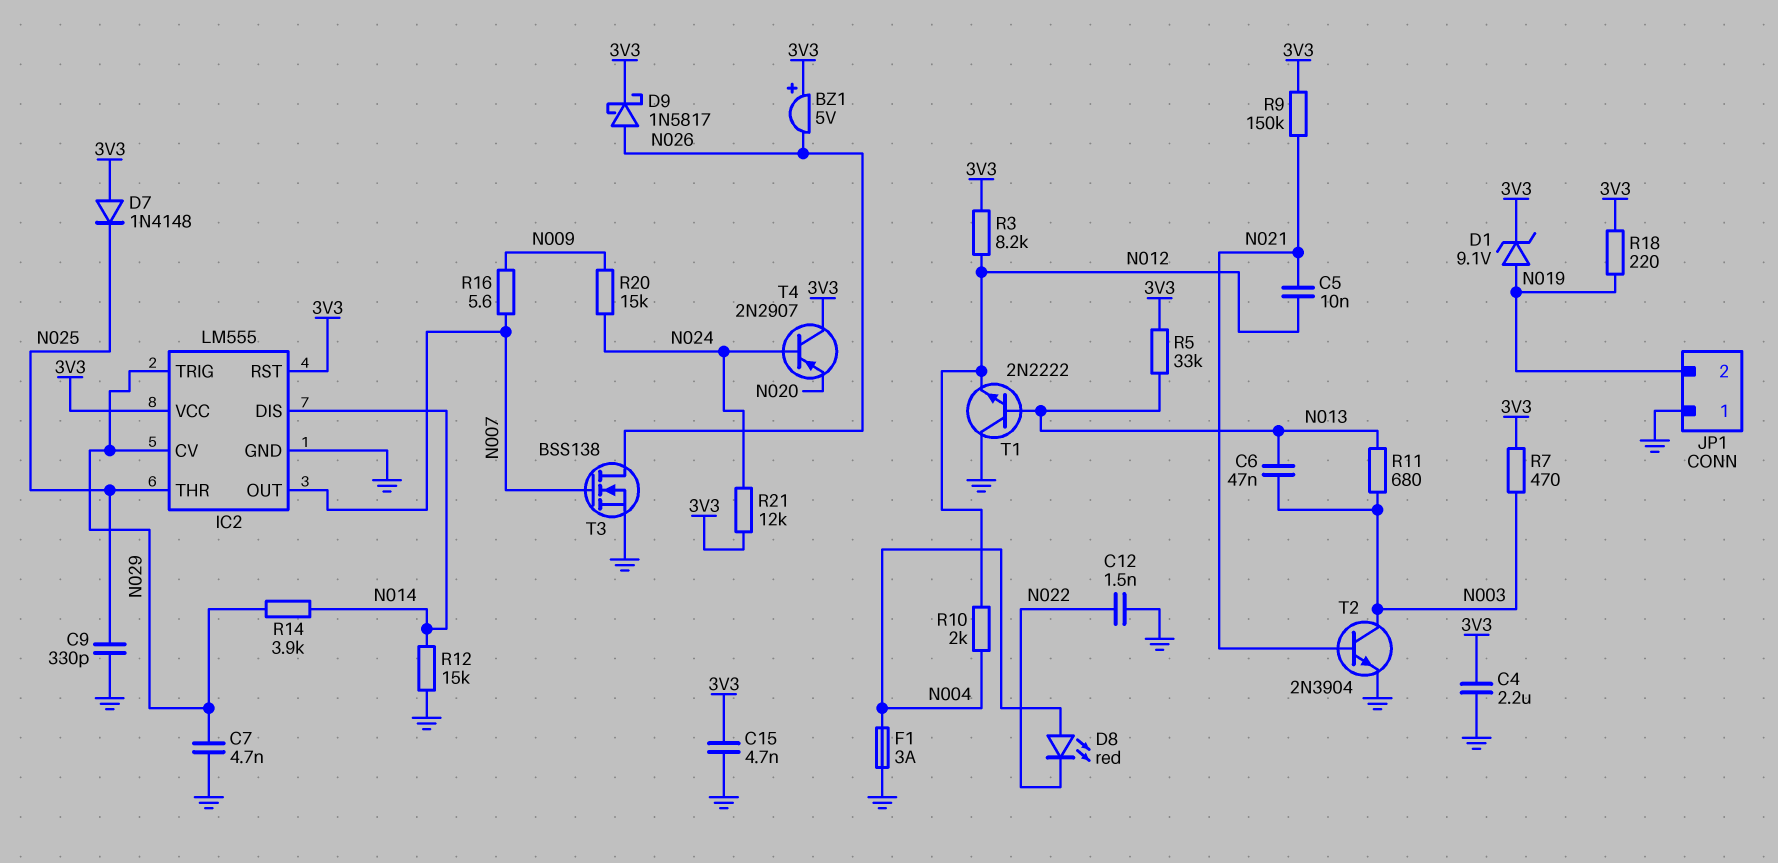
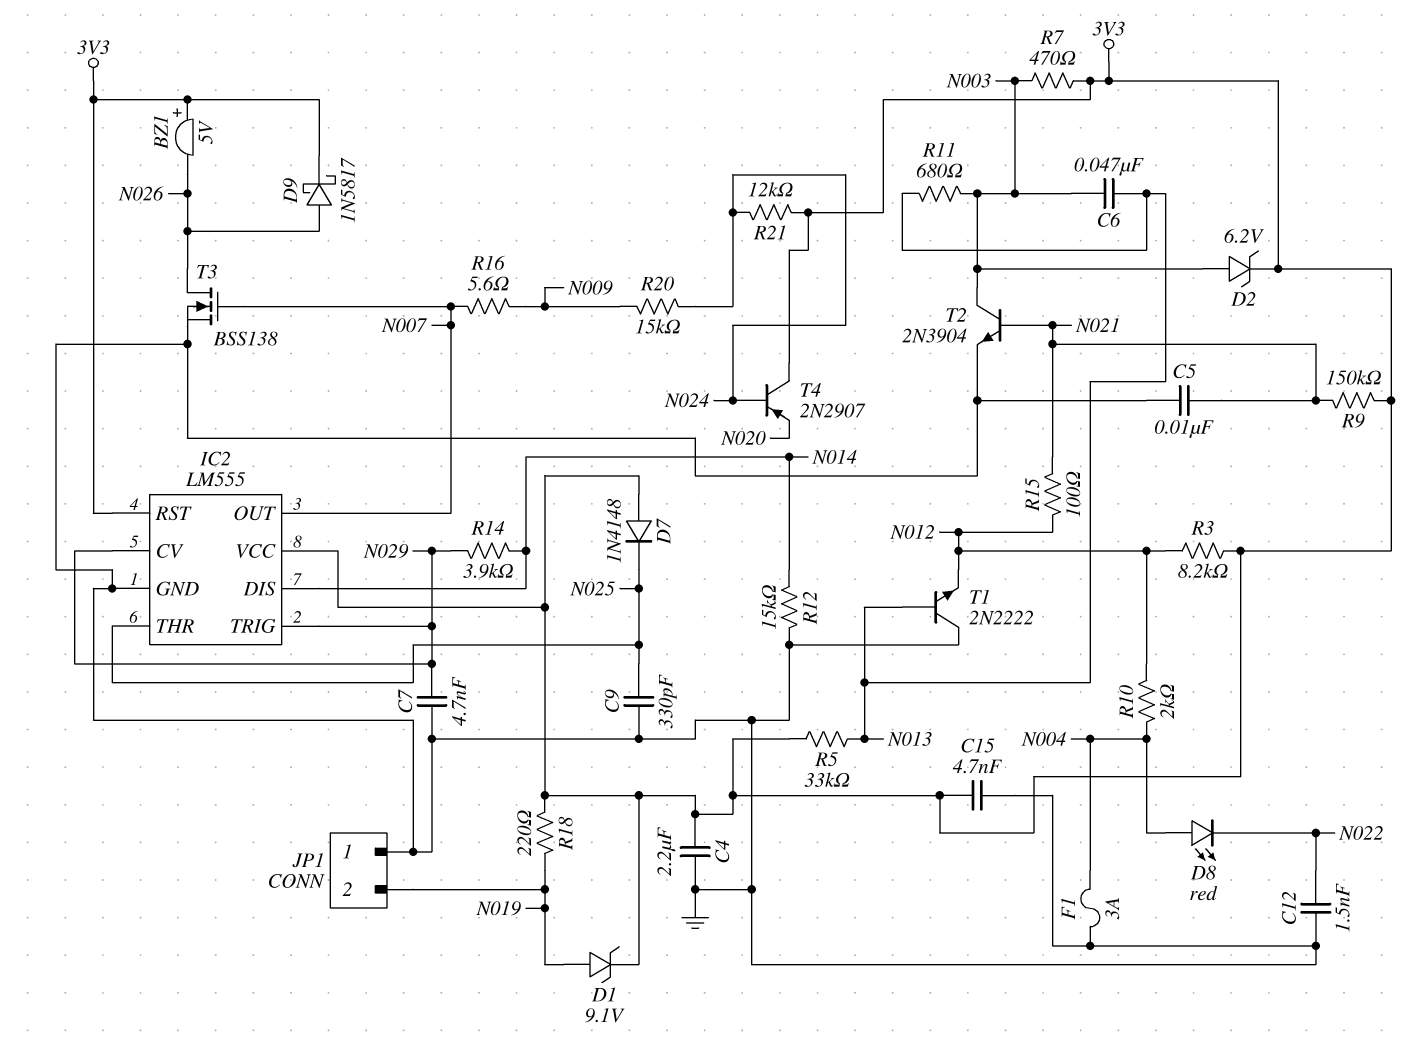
C5: 10nF (N012, N021) -> 10nF (GND, N021)
D2: none -> zener 6.2V (A N003, K 3V3)
R15: none -> 100 (N012, N021)

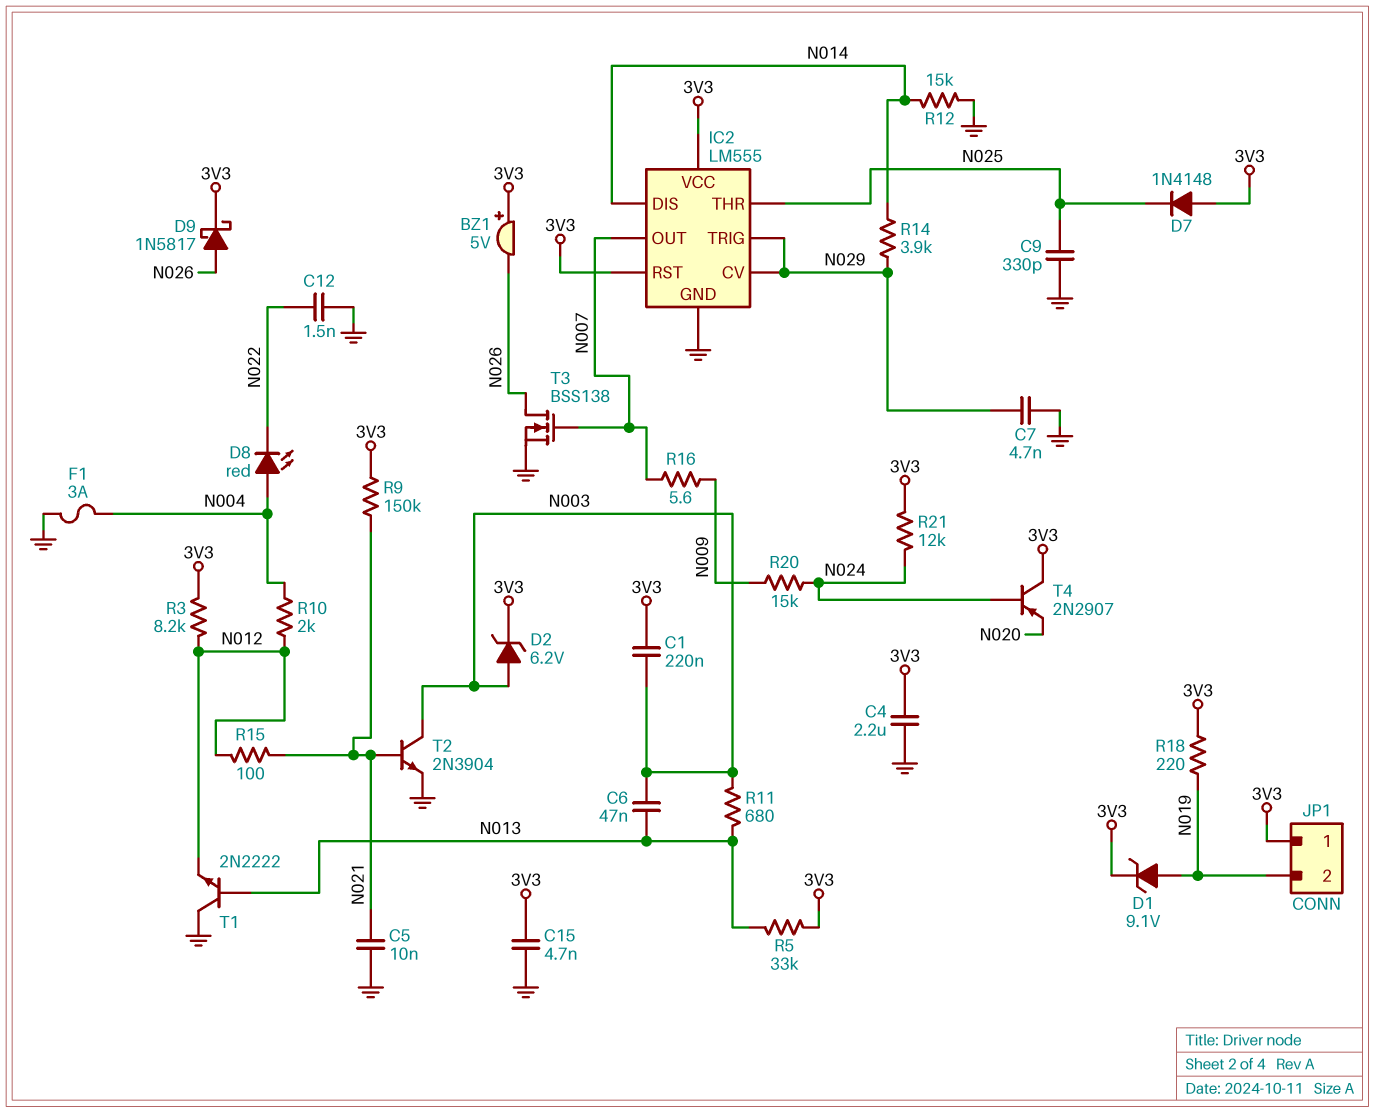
C1: none -> 220nF (3V3, N003)
JP1 pin 1: GND -> 3V3
R7: 470 (3V3, N003) -> none

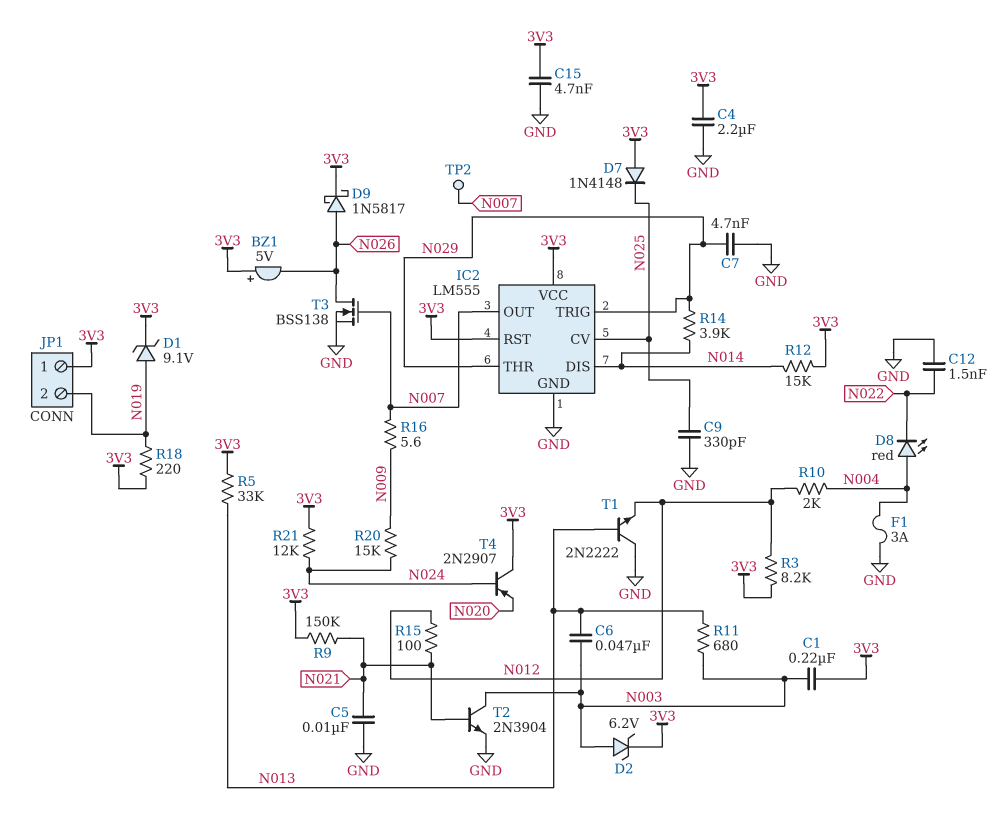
IC2 pin CV: N029 -> N025
IC2 pin THR: N025 -> N029
R12: 15k (GND, N014) -> 15k (3V3, N014)
TP2: none -> test point (N007)

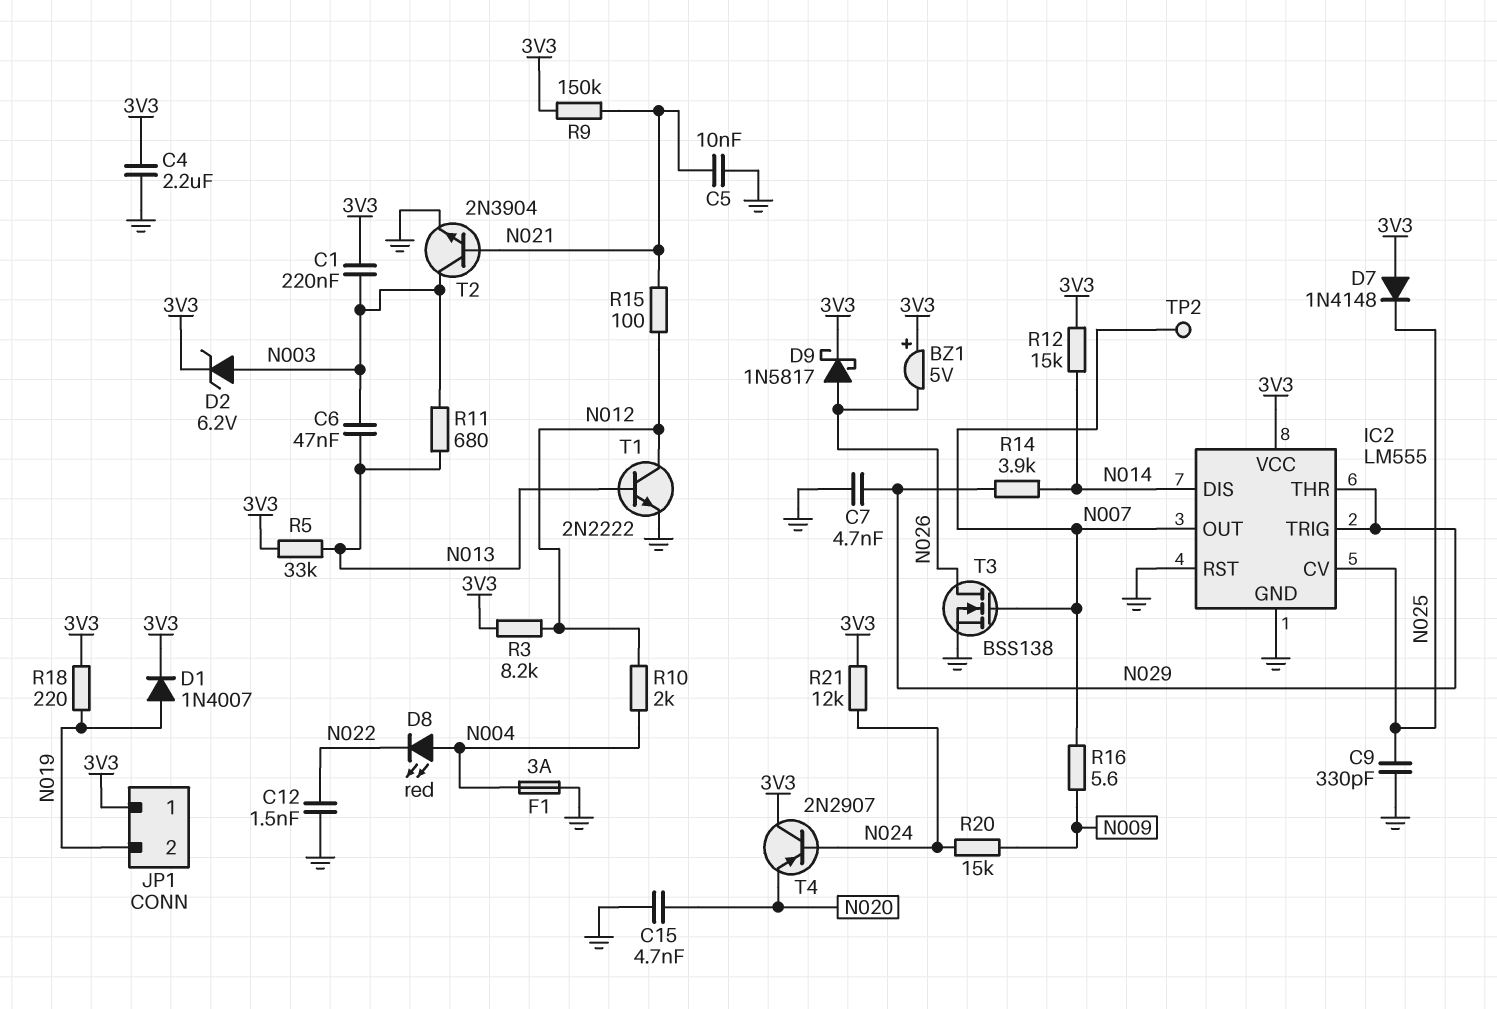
C15: 4.7nF (3V3, GND) -> 4.7nF (GND, N020)
D1: zener 9.1V (A N019, K 3V3) -> diode 1N4007 (A N019, K 3V3)
IC2 pin RST: 3V3 -> GND
T1: NPN 2N2222 (B N013, C GND, E N012) -> NPN 2N2222 (B N013, C N012, E GND)

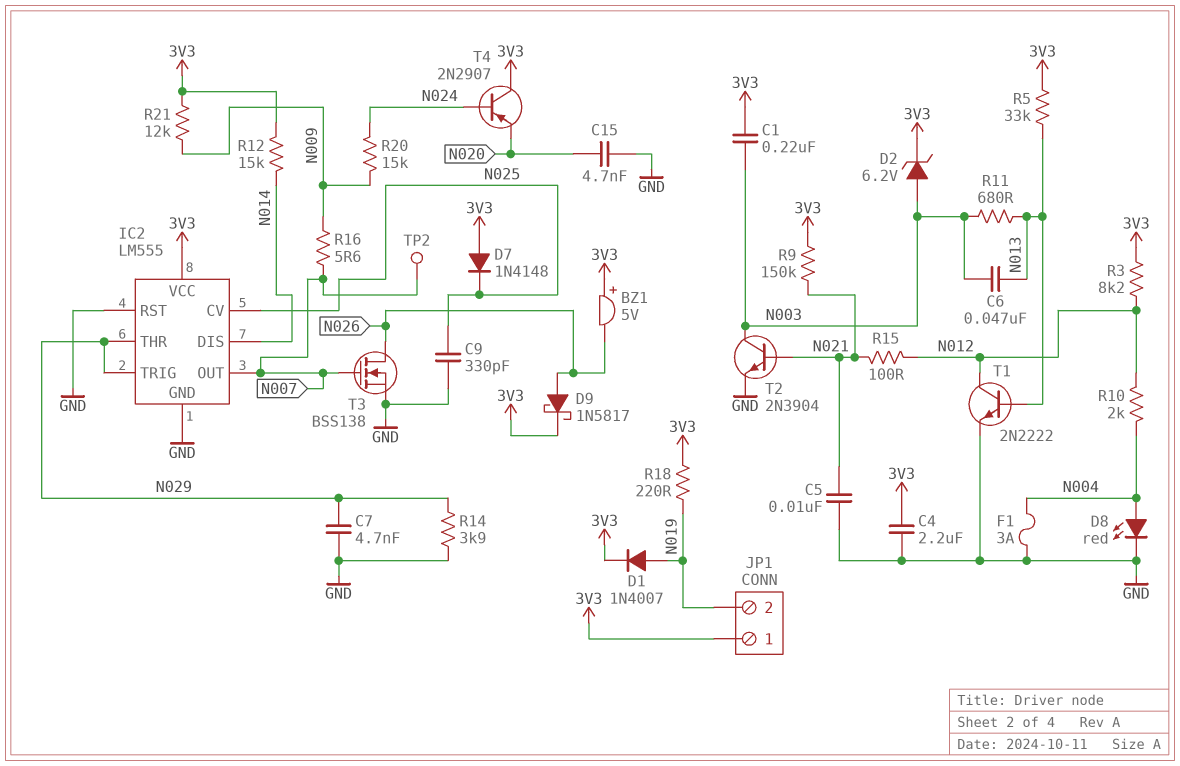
C12: 1.5nF (GND, N022) -> none
D8: LED red (A N004, K N022) -> LED red (A N004, K GND)
R14: 3.9k (N014, N029) -> 3.9k (GND, N029)
R21: 12k (3V3, N024) -> 12k (3V3, N009)

